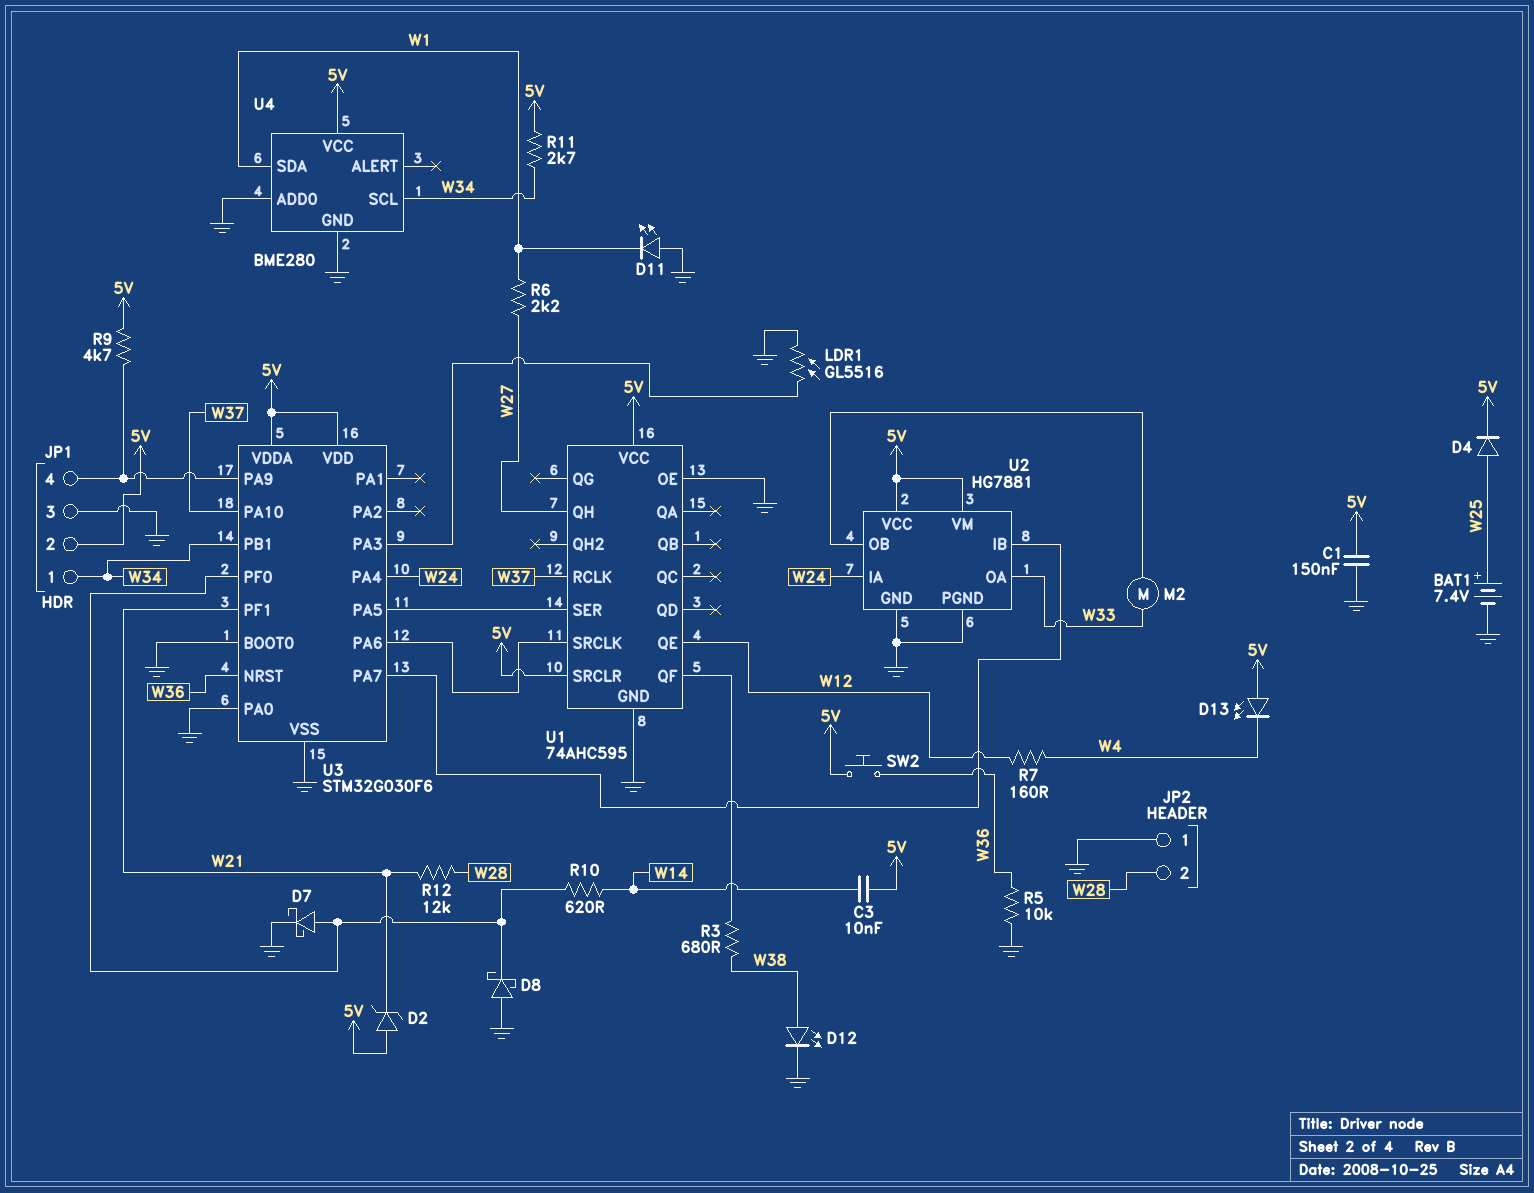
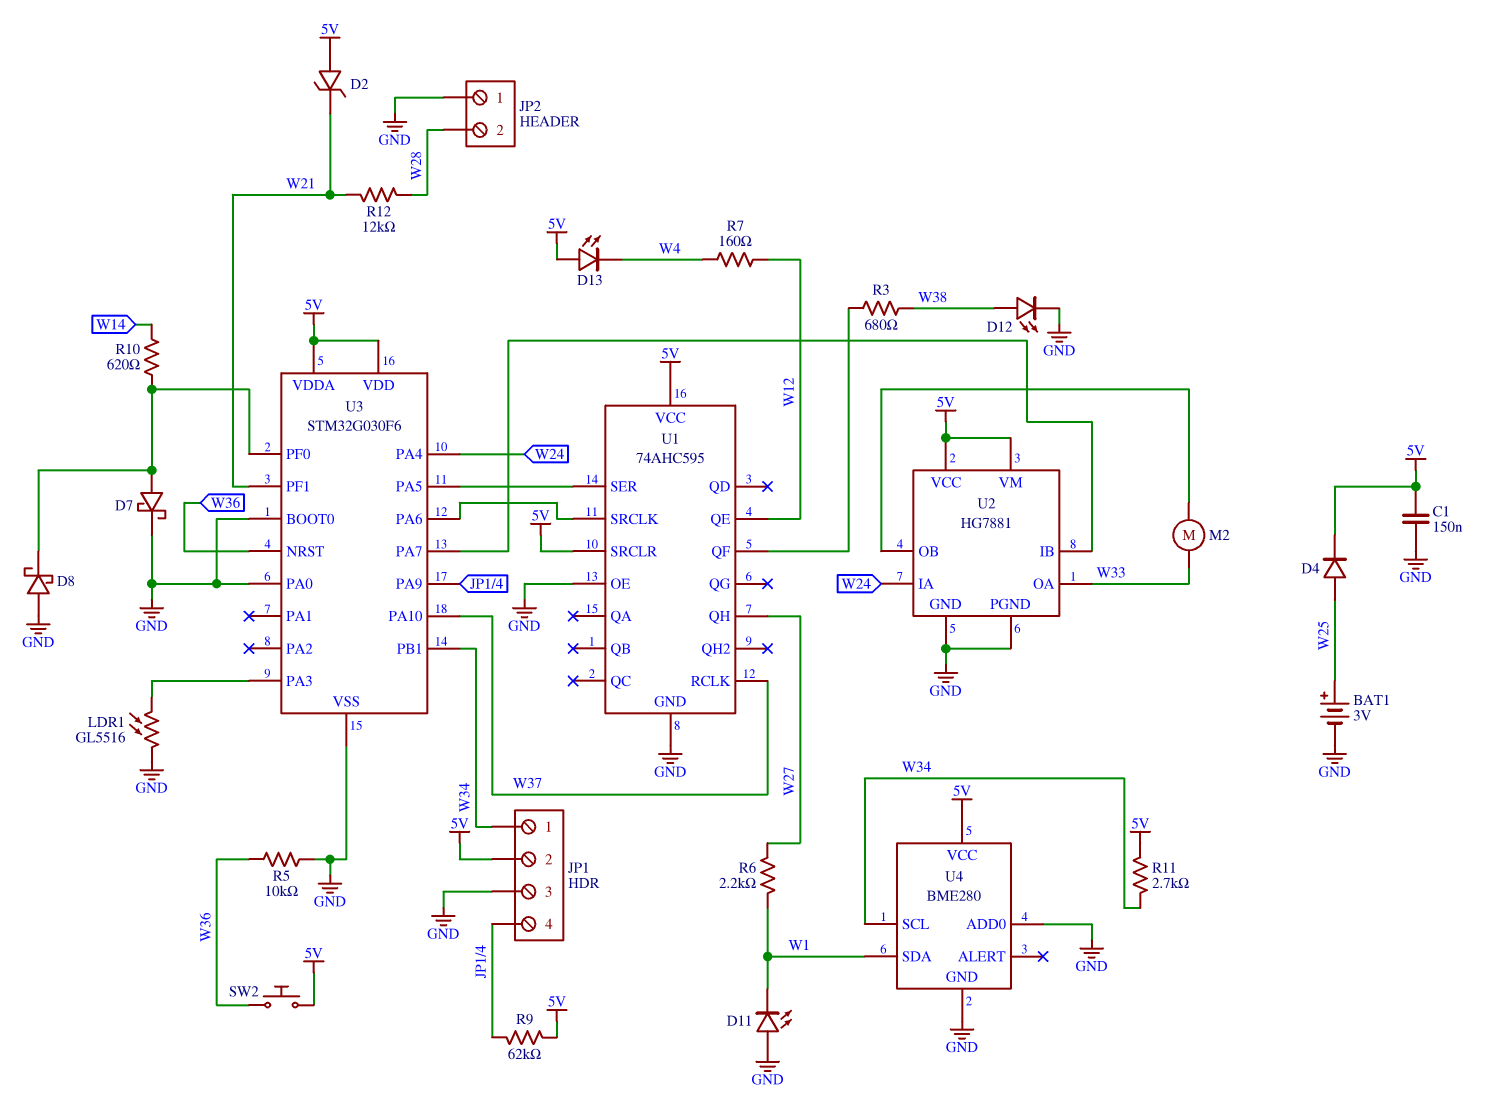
BAT1: 7.4V (plus W25, minus GND) -> 3V (plus W25, minus GND)
C3: 10nF (5V, W14) -> none
R9: 4.7k (5V, JP1/4) -> 62k (5V, JP1/4)

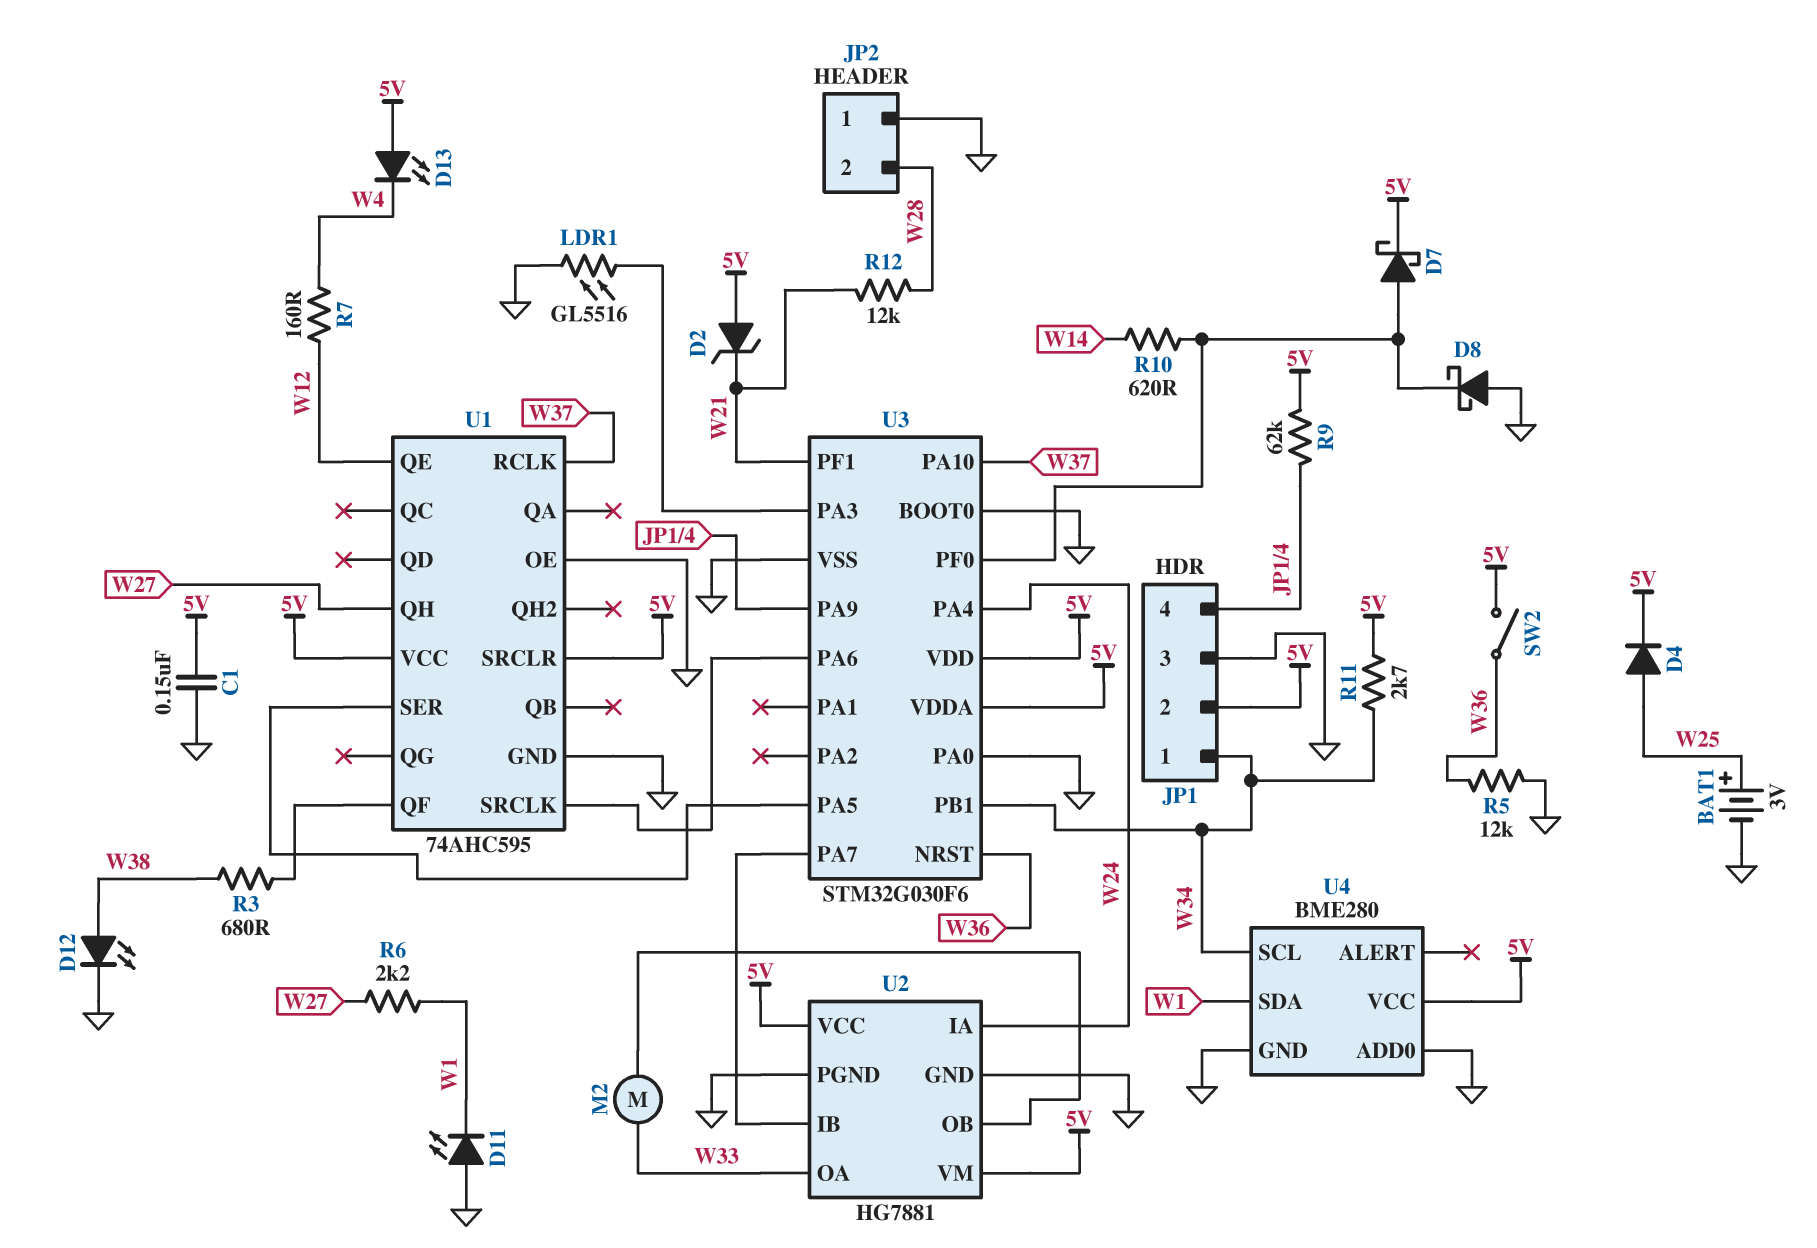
D7: schottky (A U3/PF0, K GND) -> schottky (A U3/PF0, K 5V)
R5: 10k (GND, W36) -> 12k (GND, W36)
SW2: button (5V, W36) -> switch (5V, W36)

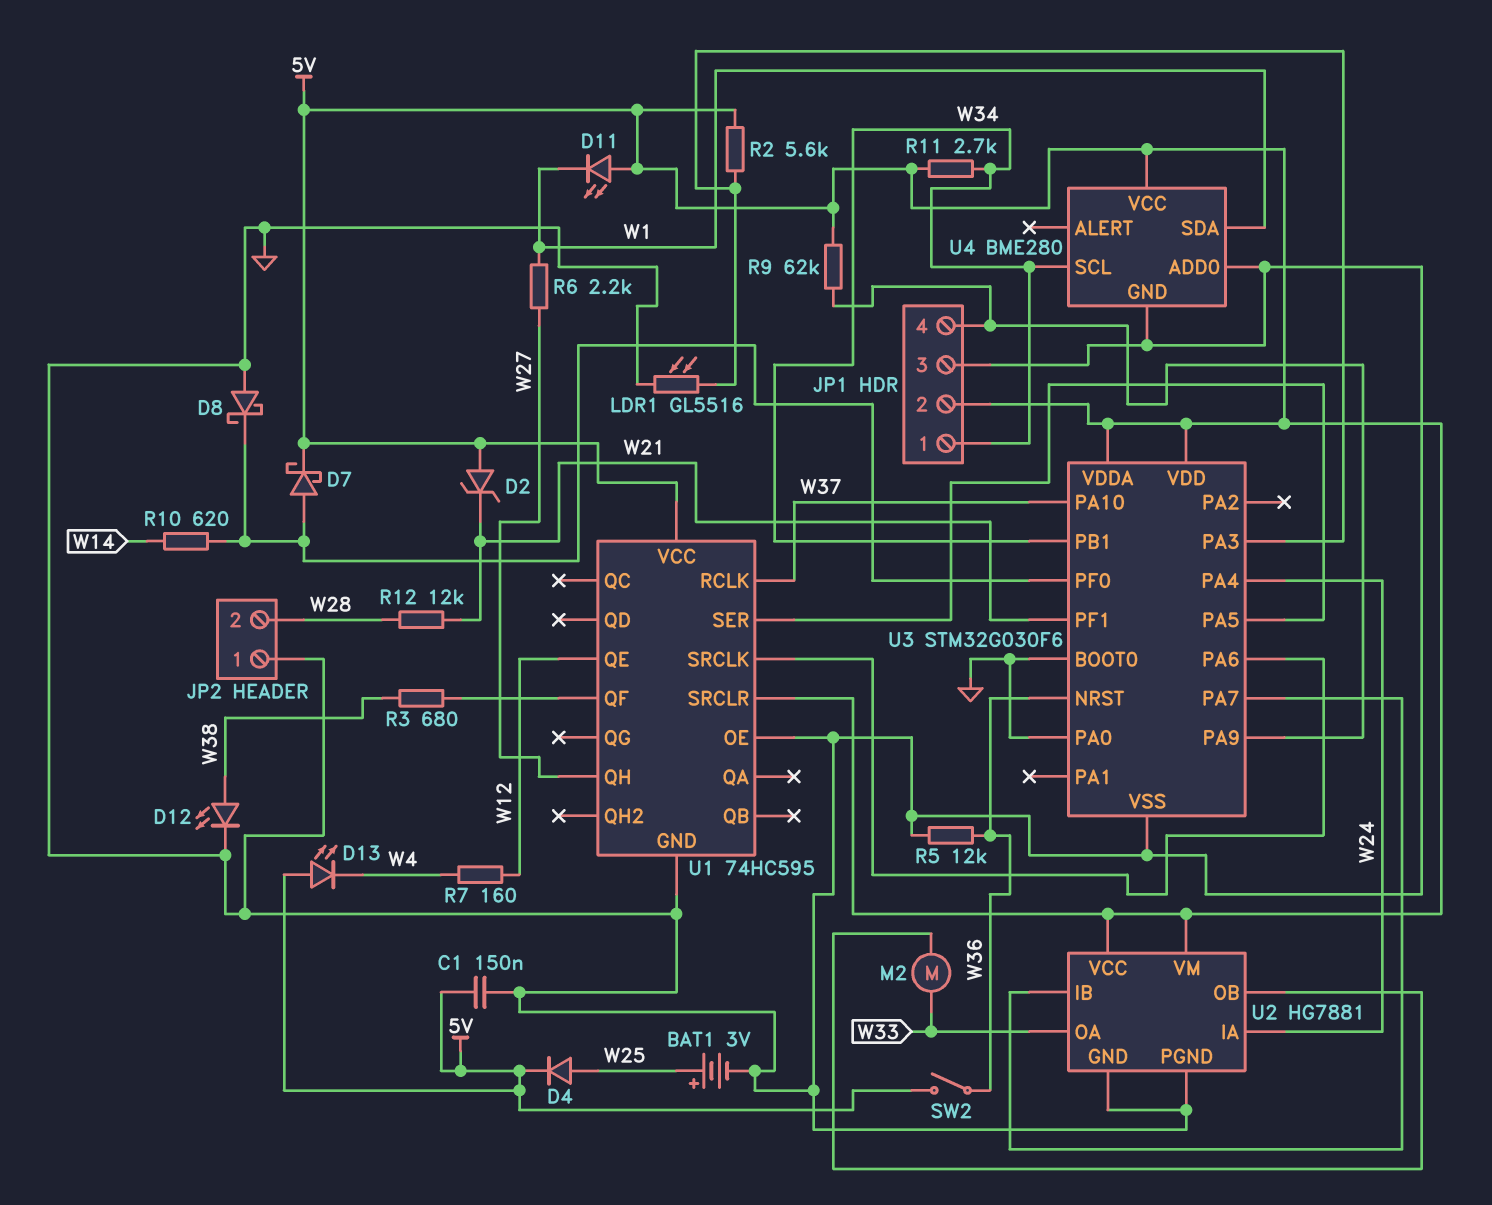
D11: LED (A GND, K W1) -> LED (A 5V, K W1)
R2: none -> 5.6k (5V, U3/PA3)
U1: 74AHC595 -> 74HC595

